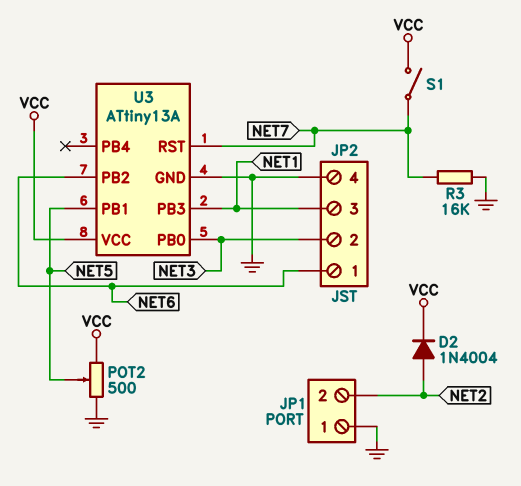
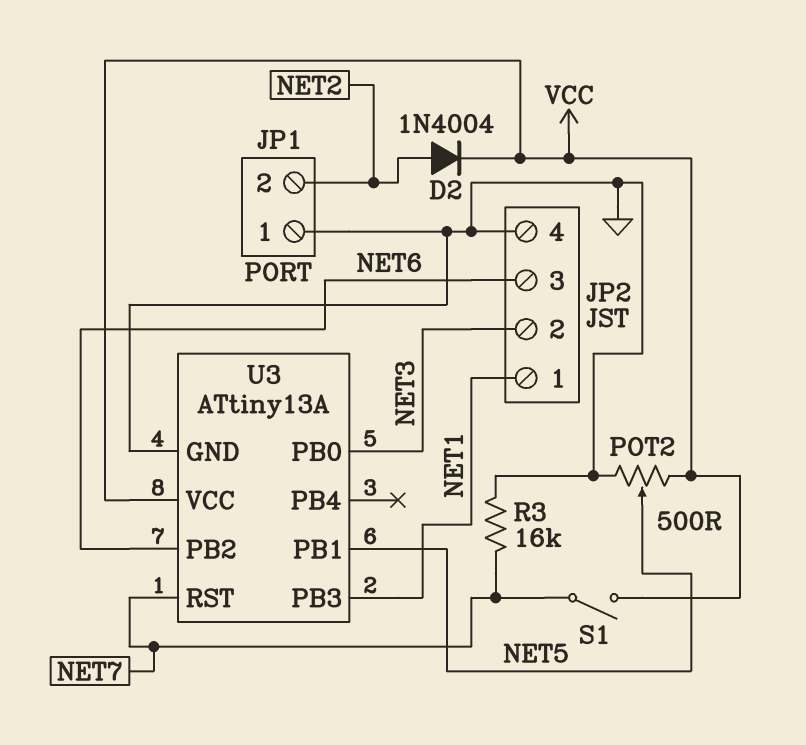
JP2 pin 1: NET6 -> NET1
JP2 pin 3: NET1 -> NET6

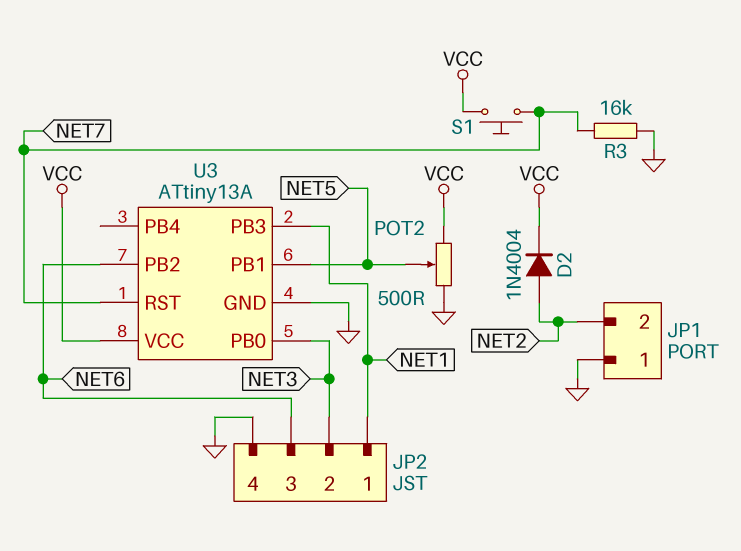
S1: switch (NET7, VCC) -> button (NET7, VCC)

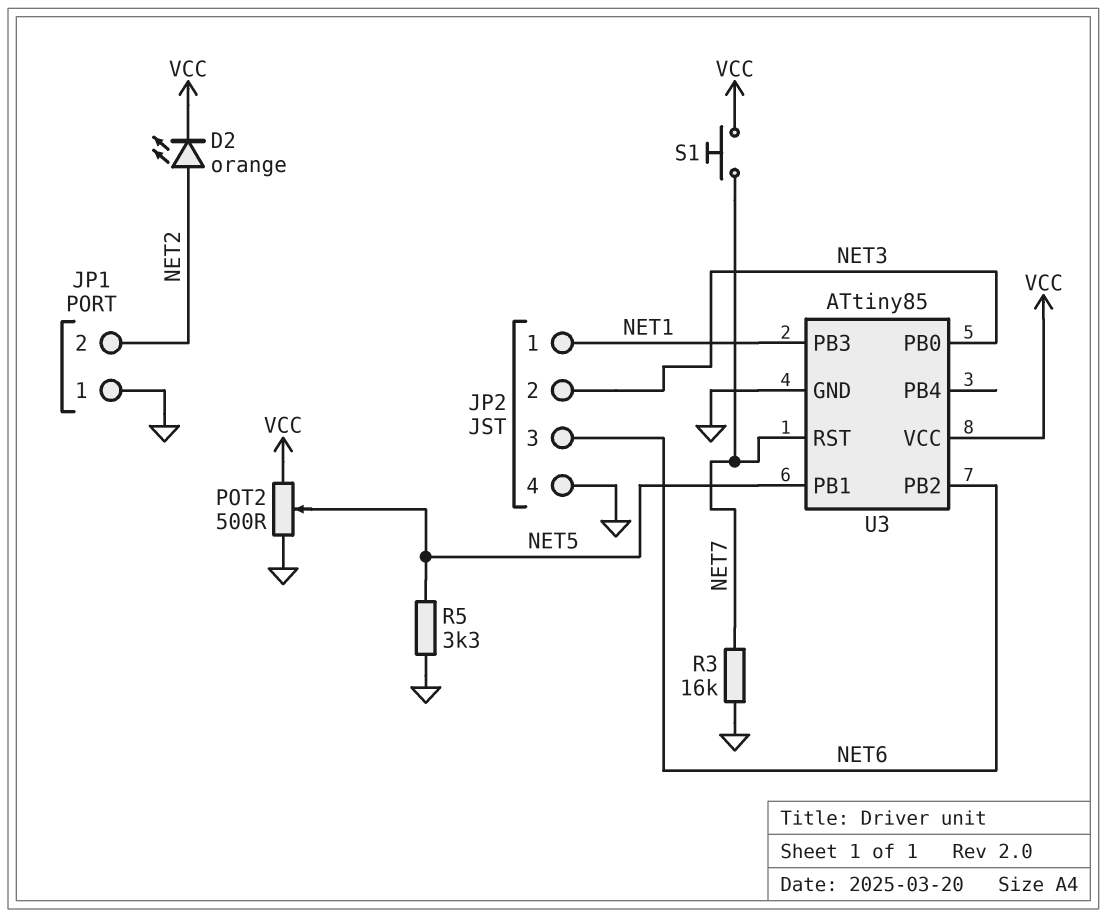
D2: diode 1N4004 (A NET2, K VCC) -> LED orange (A NET2, K VCC)
R5: none -> 3.3k (GND, NET5)
U3: ATtiny13A -> ATtiny85

